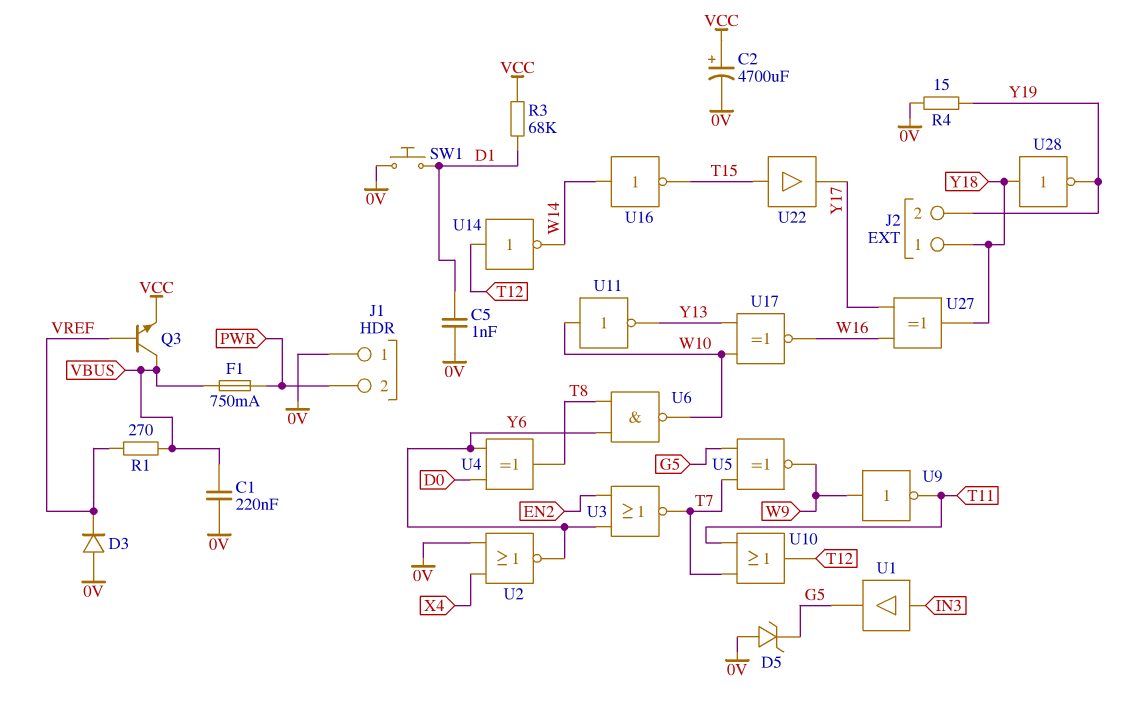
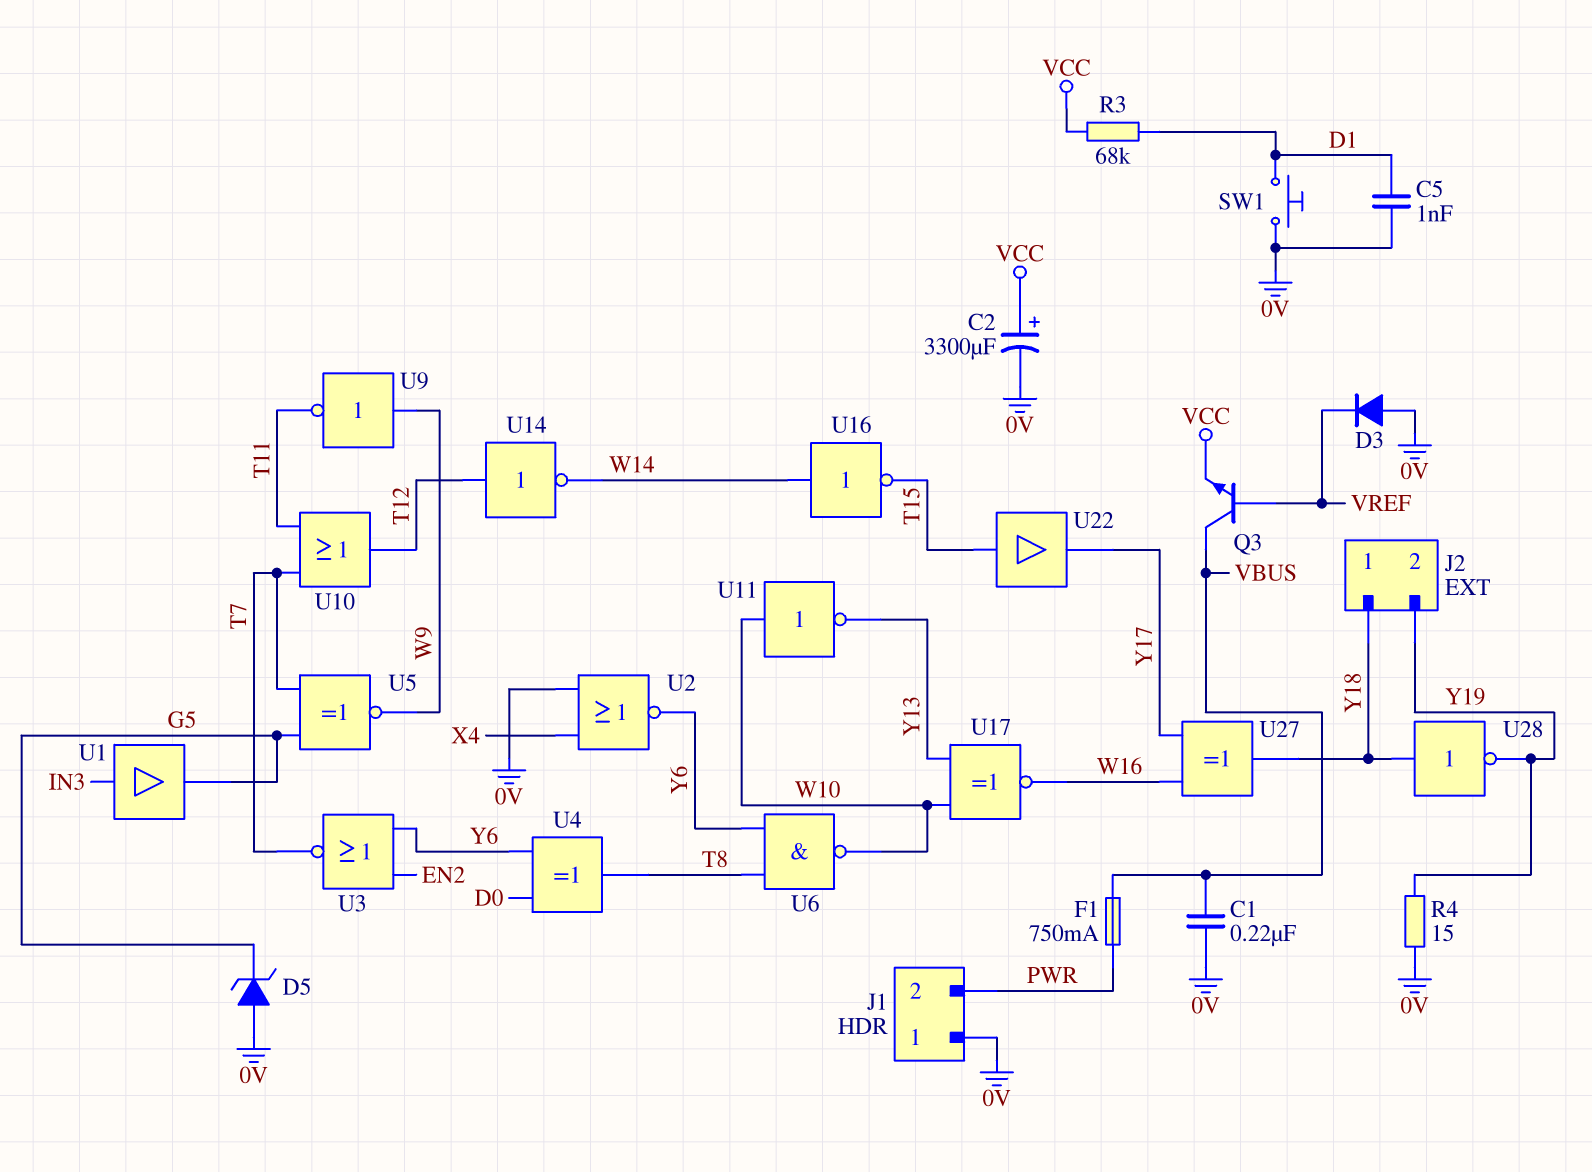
C2: 4700uF (plus VCC, minus 0V) -> 3300uF (plus VCC, minus 0V)
R1: 270 (VBUS, VREF) -> none

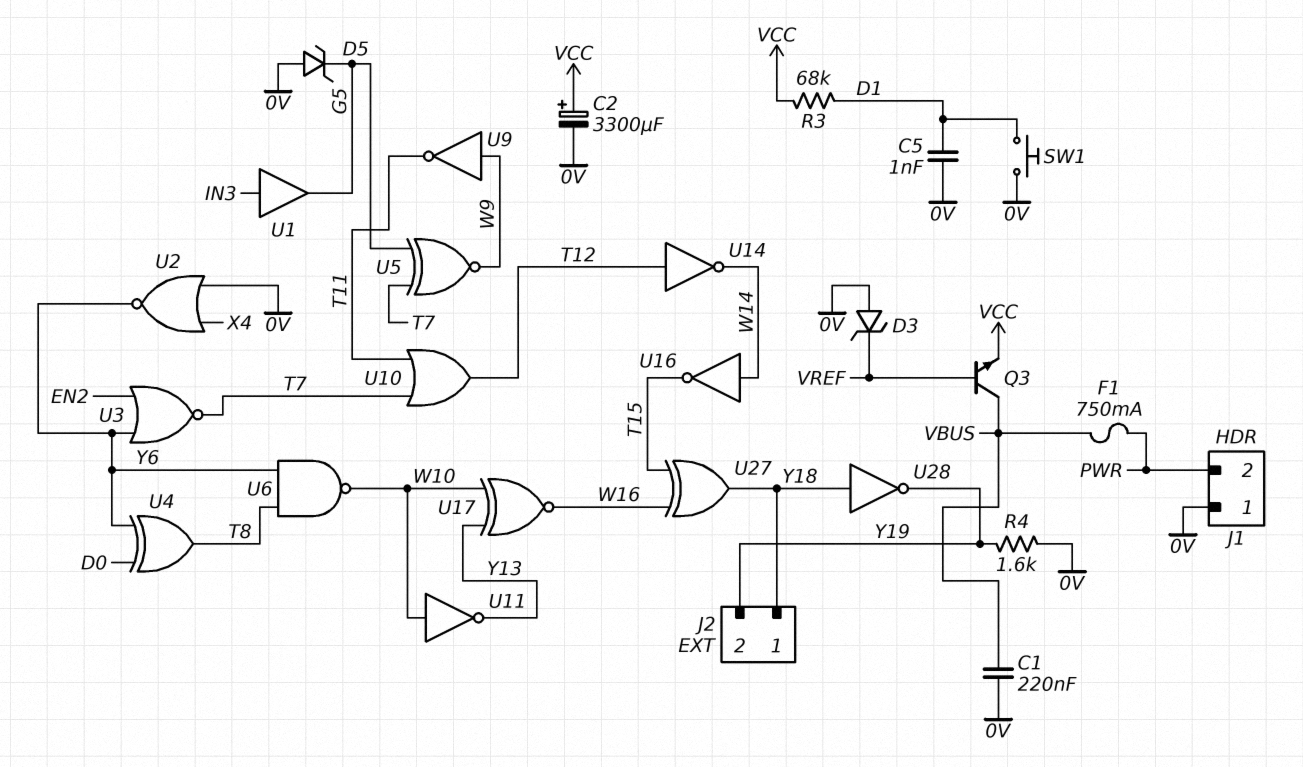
D3: diode (A 0V, K VREF) -> zener (A 0V, K VREF)
R4: 15 (0V, Y19) -> 1.6k (0V, Y19)
U22: buffer (in T15, out Y17) -> none
U27: XOR (in W16, in Y17, out Y18) -> XOR (in T15, in W16, out Y18)

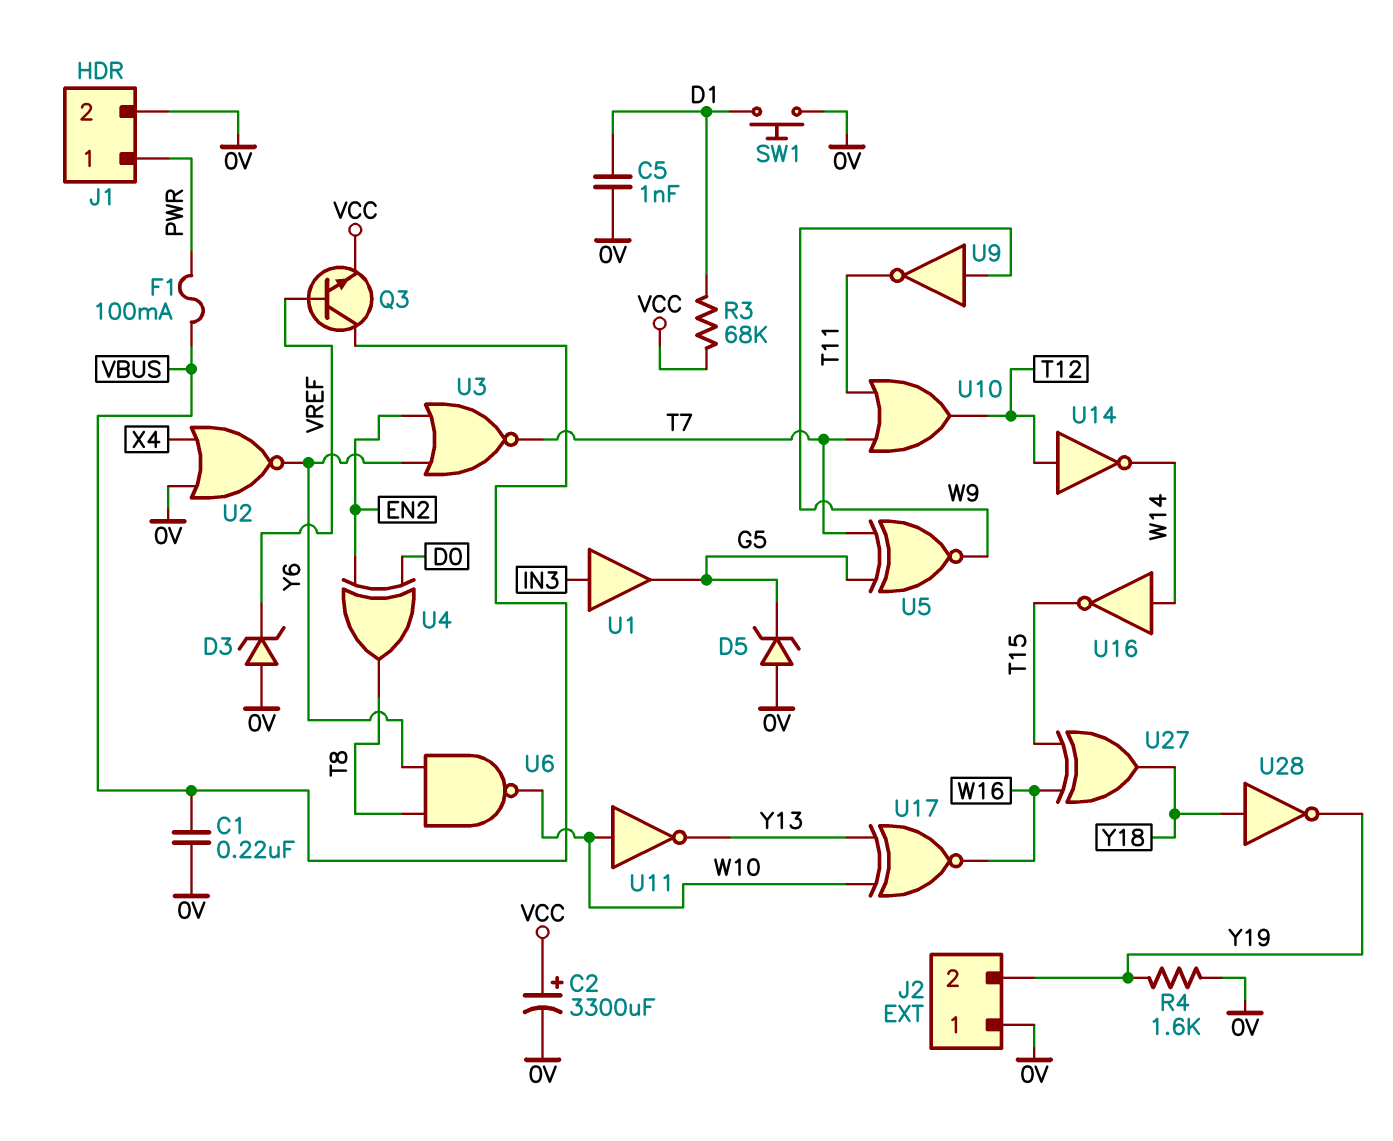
F1: 750mA (PWR, VBUS) -> 100mA (PWR, VBUS)
J1 pin 1: 0V -> PWR
J1 pin 2: PWR -> 0V
J2 pin 1: Y18 -> 0V
U4: XOR (in D0, in Y6, out T8) -> XOR (in D0, in EN2, out T8)

